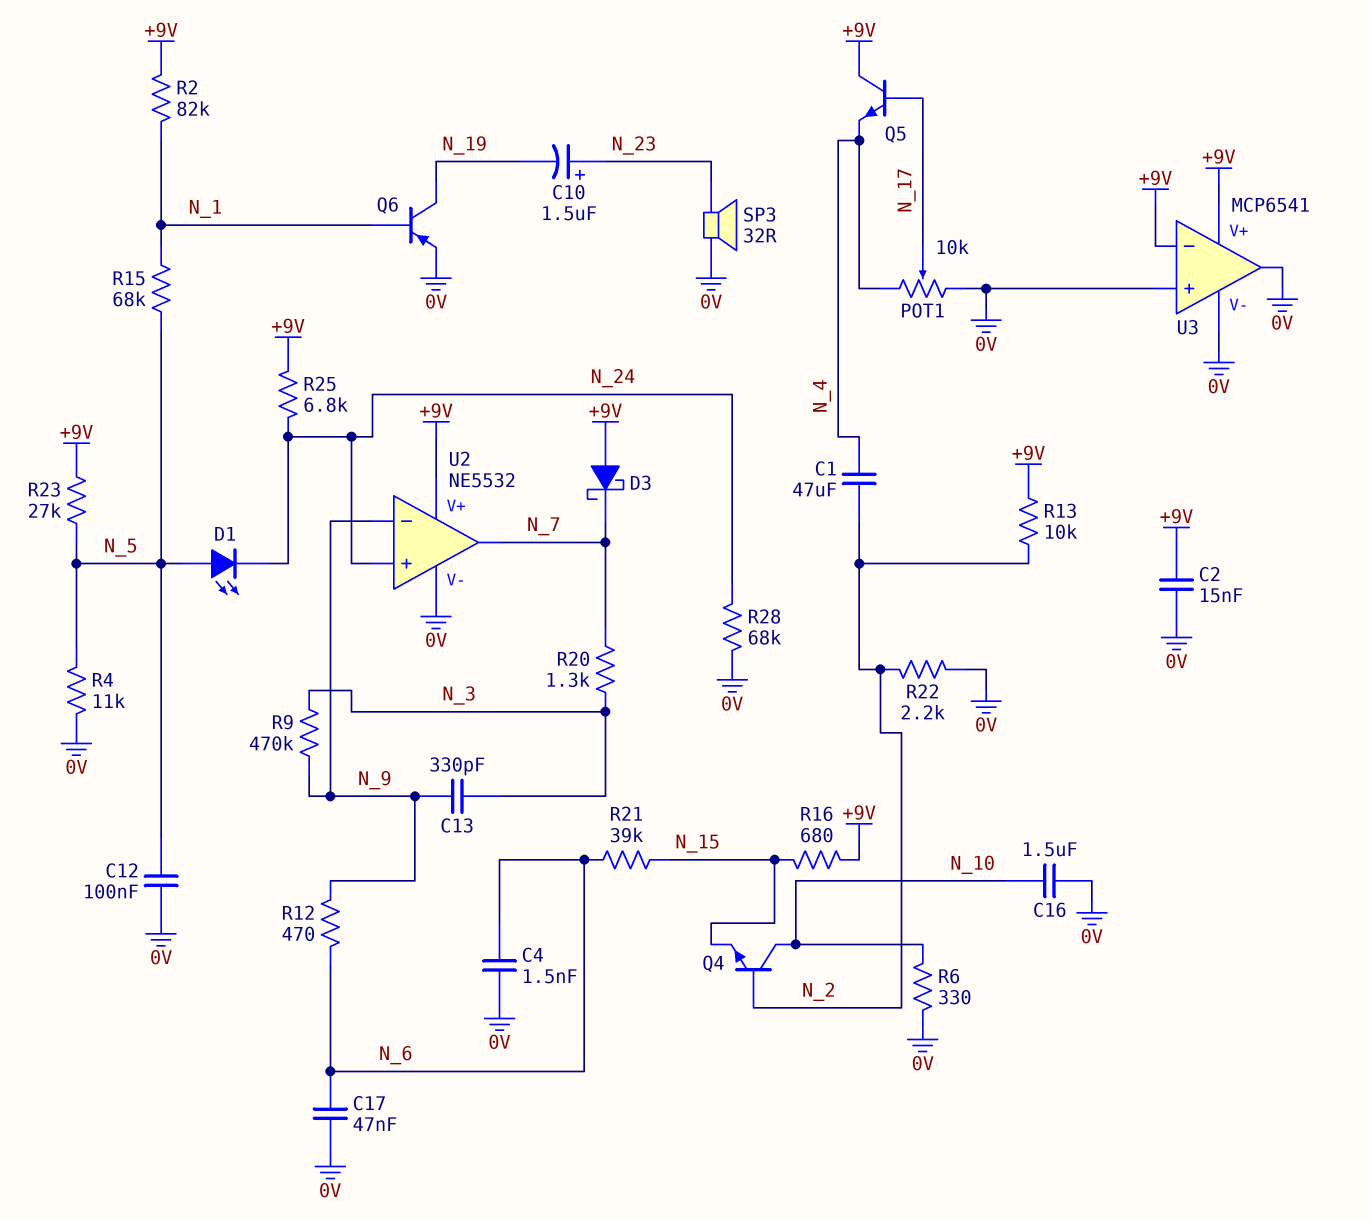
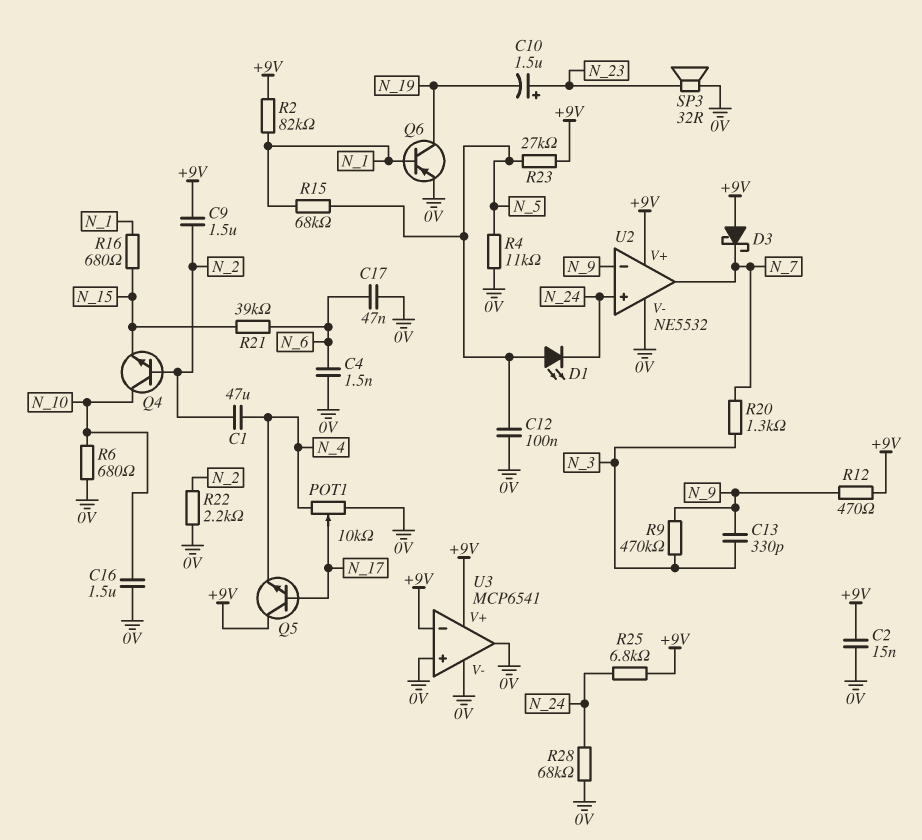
C9: none -> 1.5uF (+9V, N_2)
R6: 330 (0V, N_10) -> 680 (0V, N_10)
R12: 470 (N_6, N_9) -> 470 (+9V, N_9)
R13: 10k (+9V, N_2) -> none
R16: 680 (+9V, N_15) -> 680 (N_1, N_15)

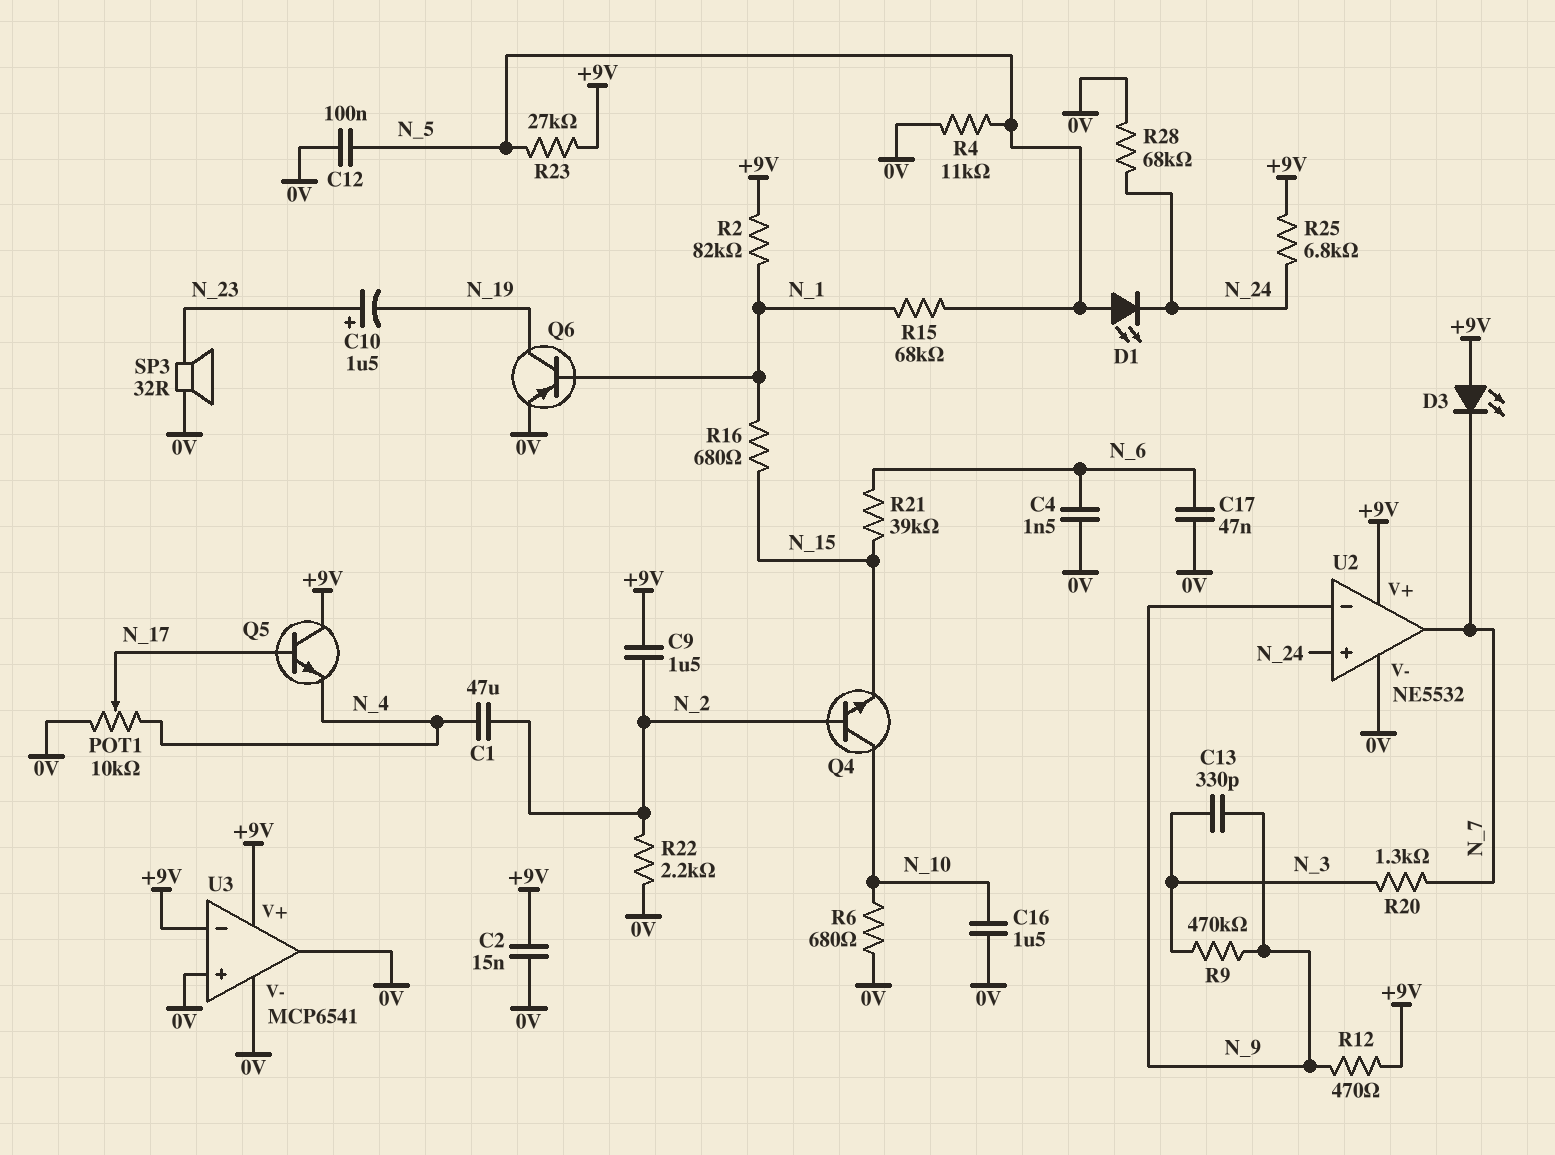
D3: schottky (A +9V, K N_7) -> LED (A +9V, K N_7)

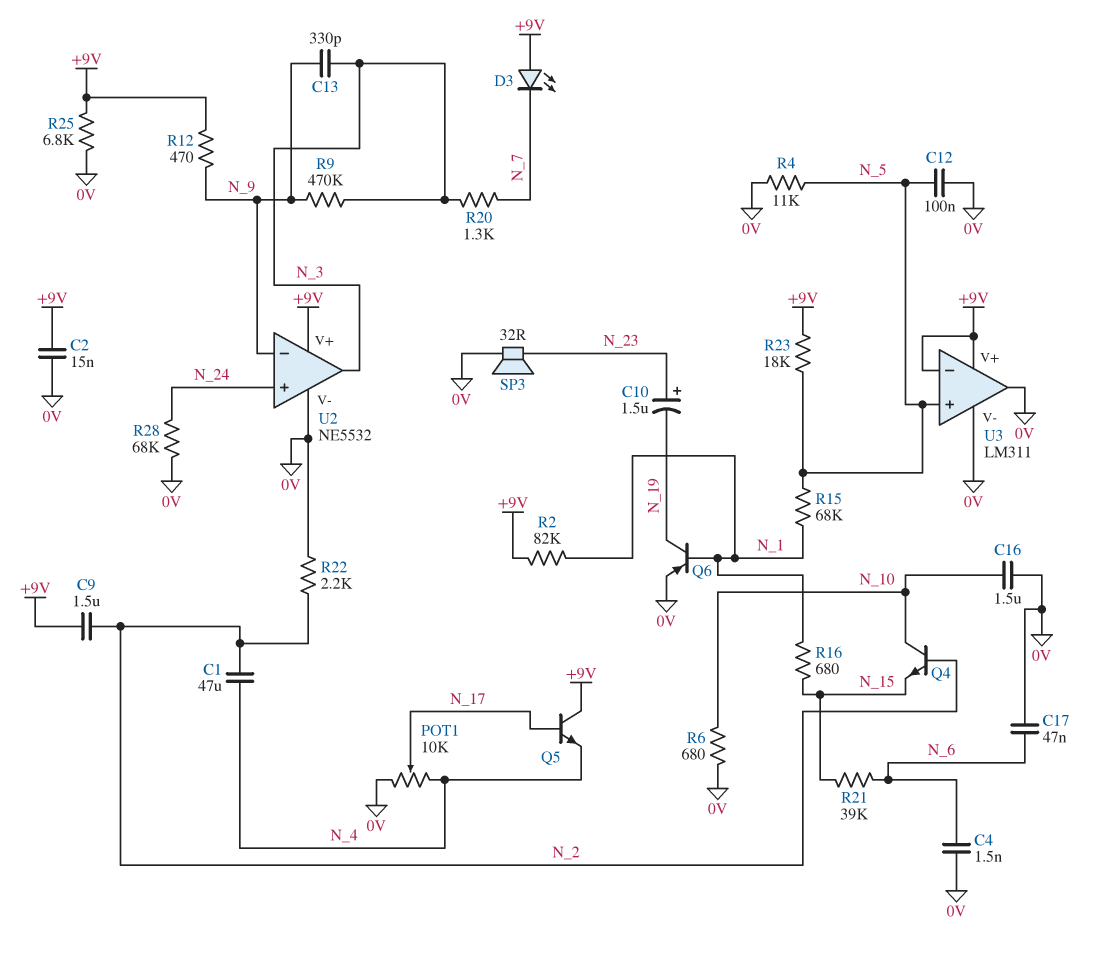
D1: LED (A N_5, K N_24) -> none
R23: 27k (+9V, N_5) -> 18k (+9V, N_5)
R25: 6.8k (+9V, N_24) -> 6.8k (+9V, 0V)
U2 pin out: N_7 -> N_3
U3: MCP6541 -> LM311
U3 pin in+: 0V -> N_5

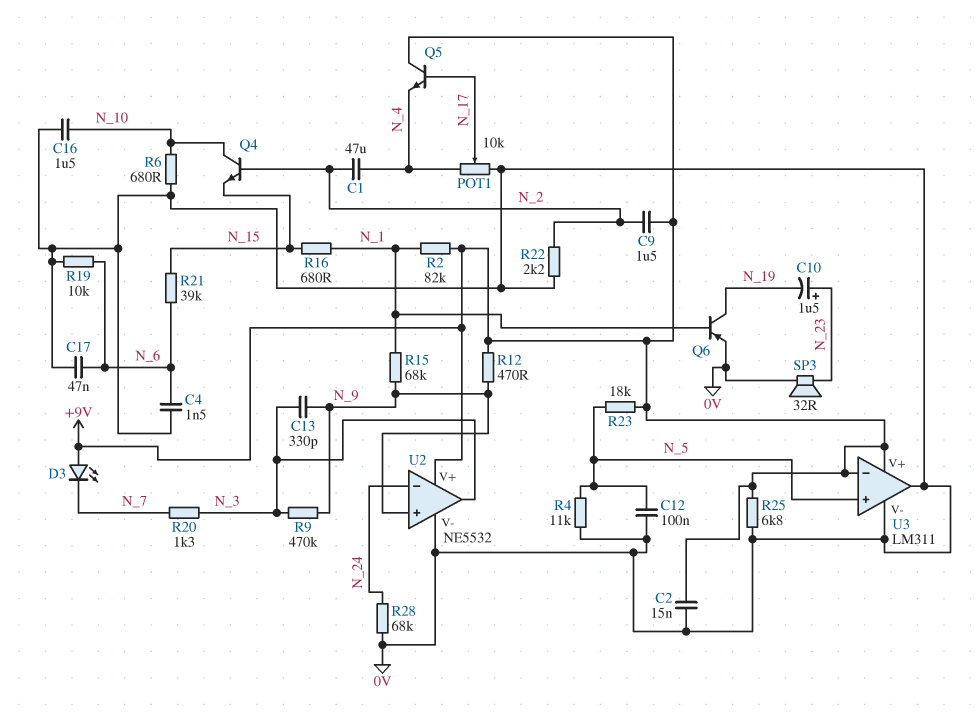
R15: 68k (N_1, N_5) -> 68k (N_1, N_9)
R19: none -> 10k (0V, N_6)
U2 pin in+: N_24 -> N_9
U2 pin in-: N_9 -> N_24

